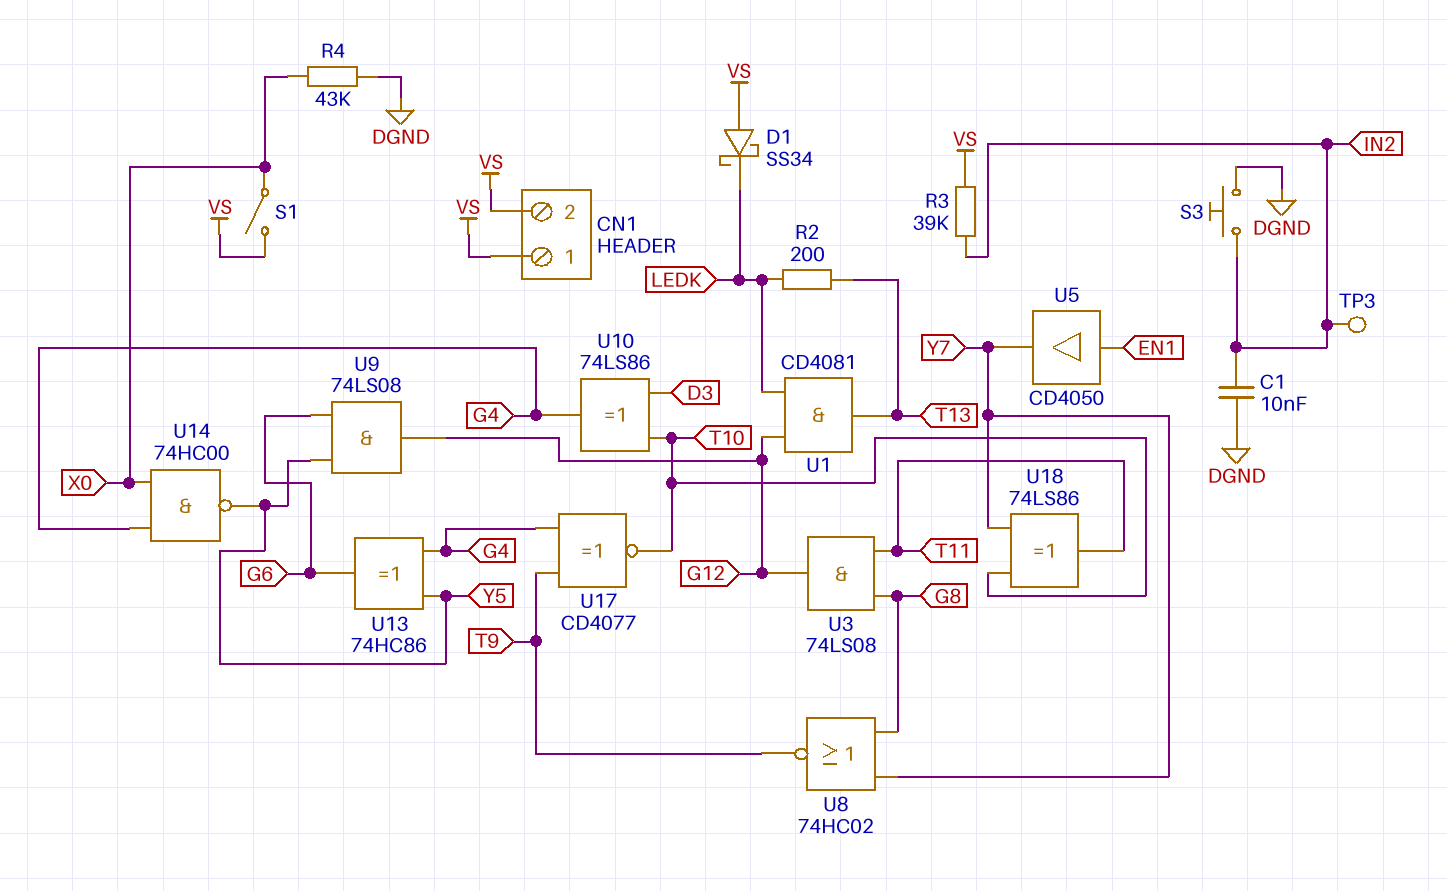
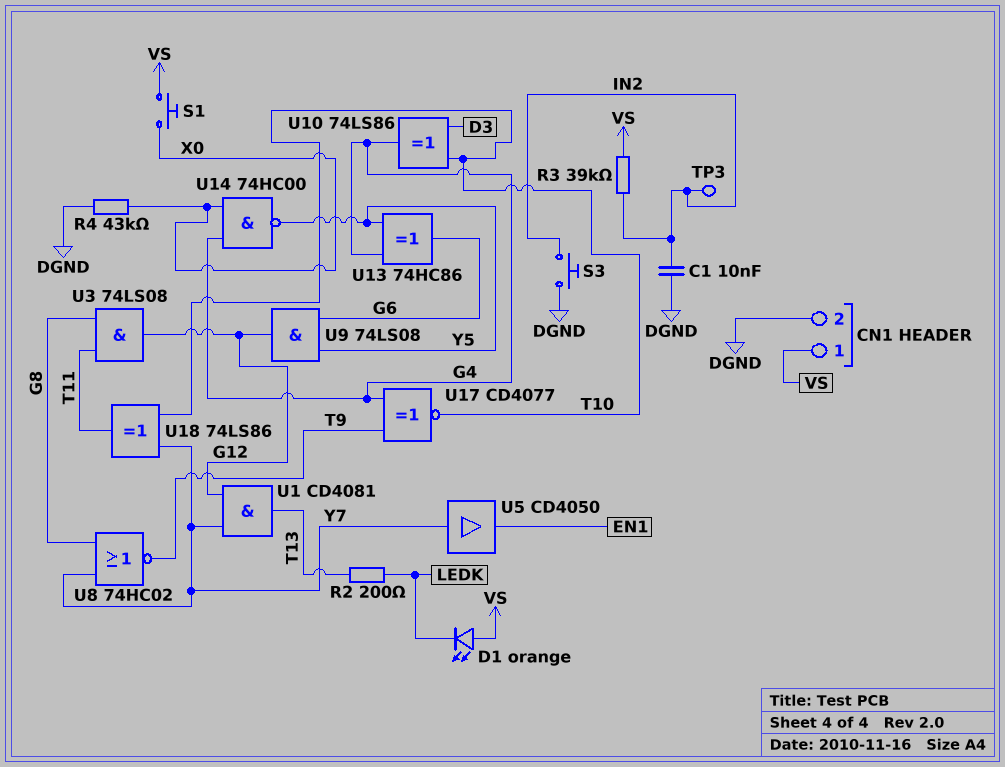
CN1 pin 2: VS -> DGND
D1: schottky SS34 (A VS, K LEDK) -> LED orange (A VS, K LEDK)
S1: switch (VS, X0) -> button (VS, X0)
U1: AND CD4081 (in G12, in LEDK, out T13) -> AND CD4081 (in G12, in Y7, out T13)
U5: buffer CD4050 (in EN1, out Y7) -> buffer CD4050 (in Y7, out EN1)

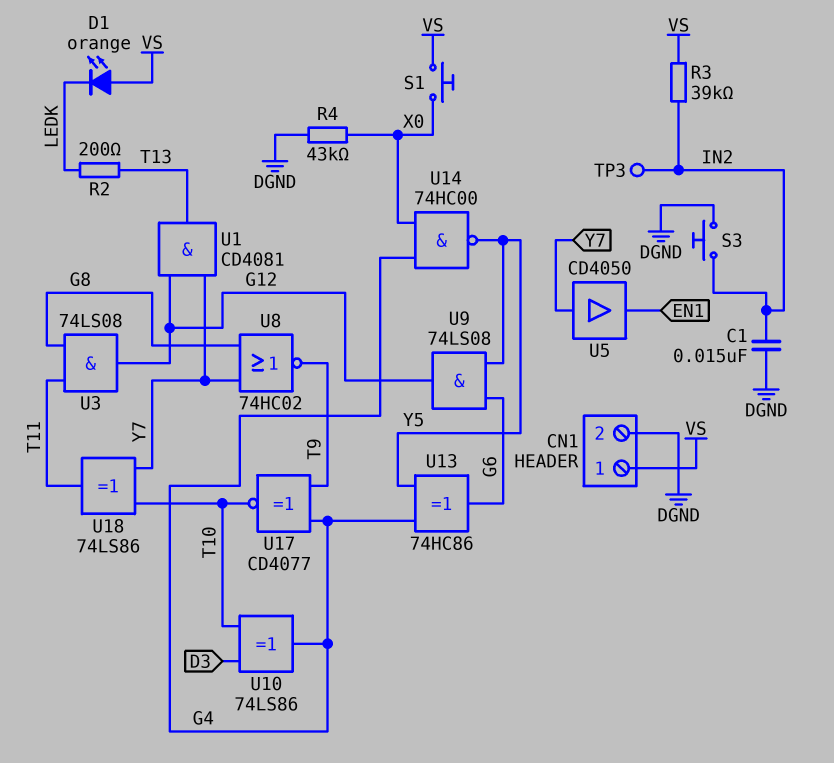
C1: 10nF (DGND, IN2) -> 15nF (DGND, IN2)

